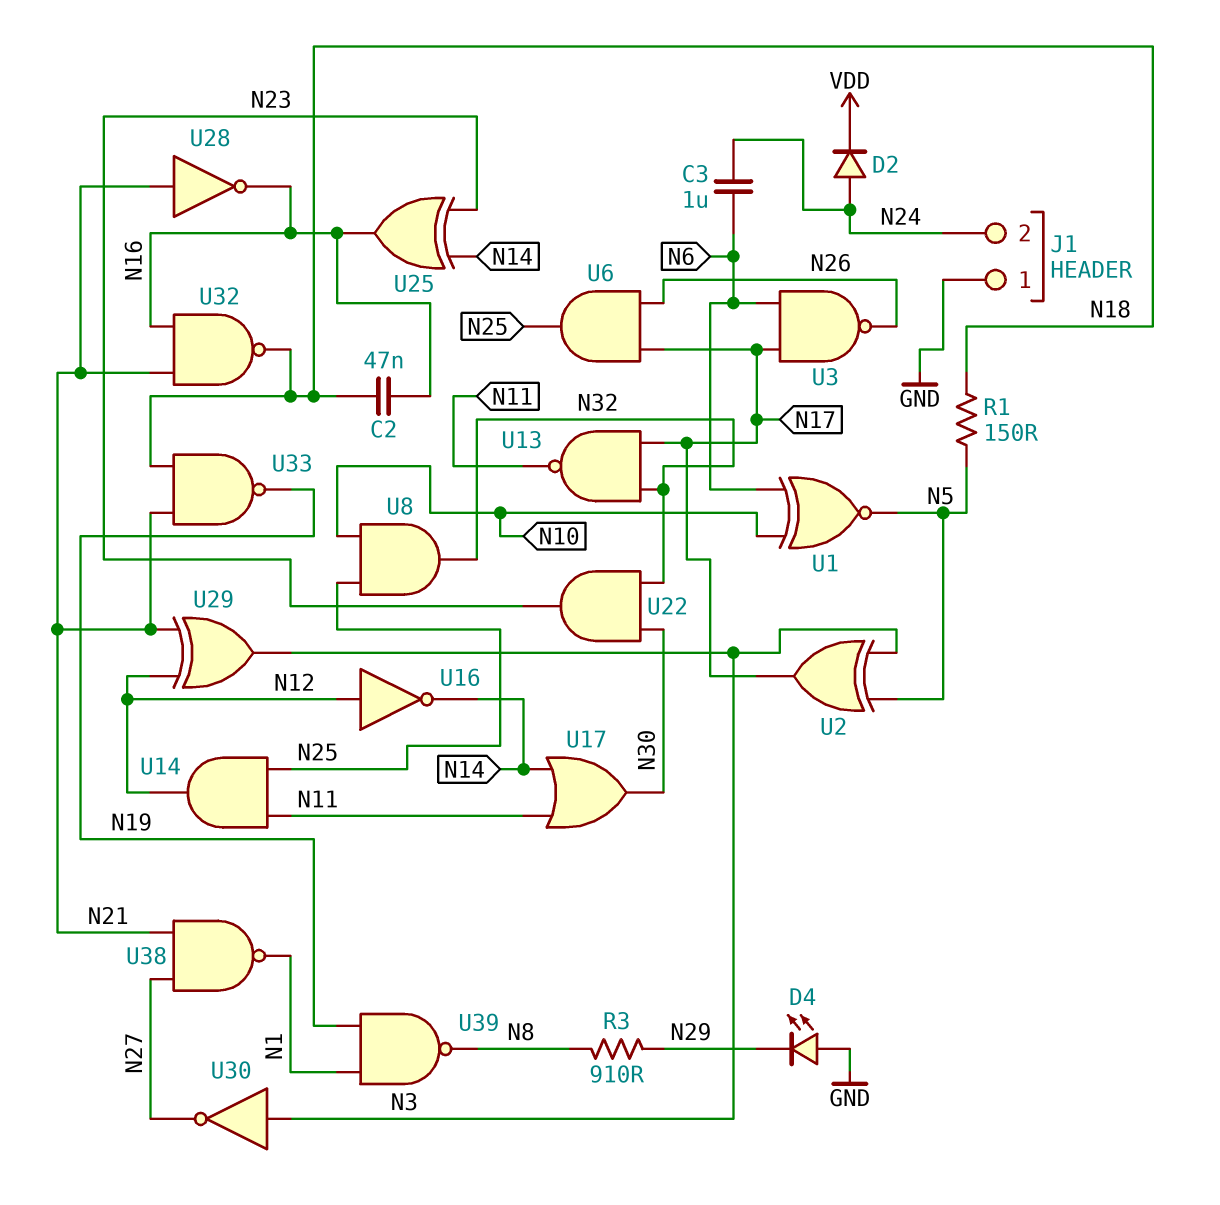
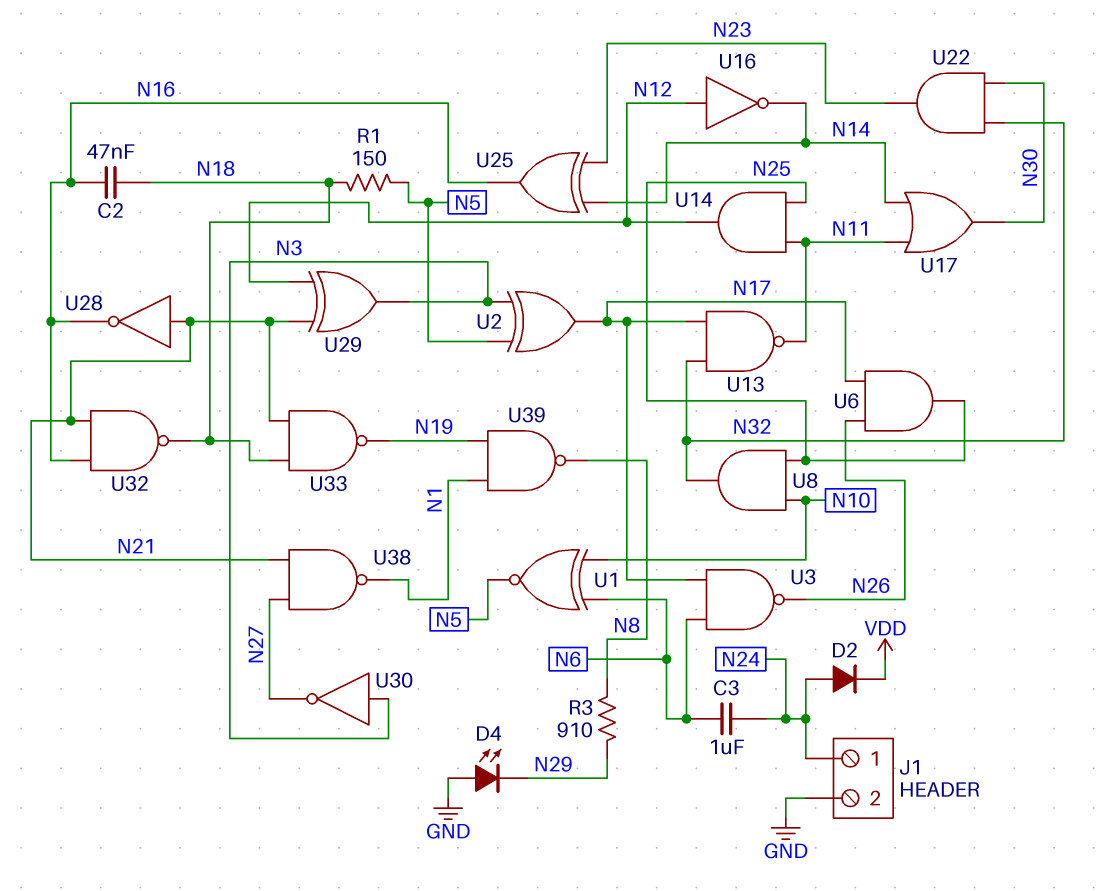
J1 pin 1: GND -> N24
J1 pin 2: N24 -> GND

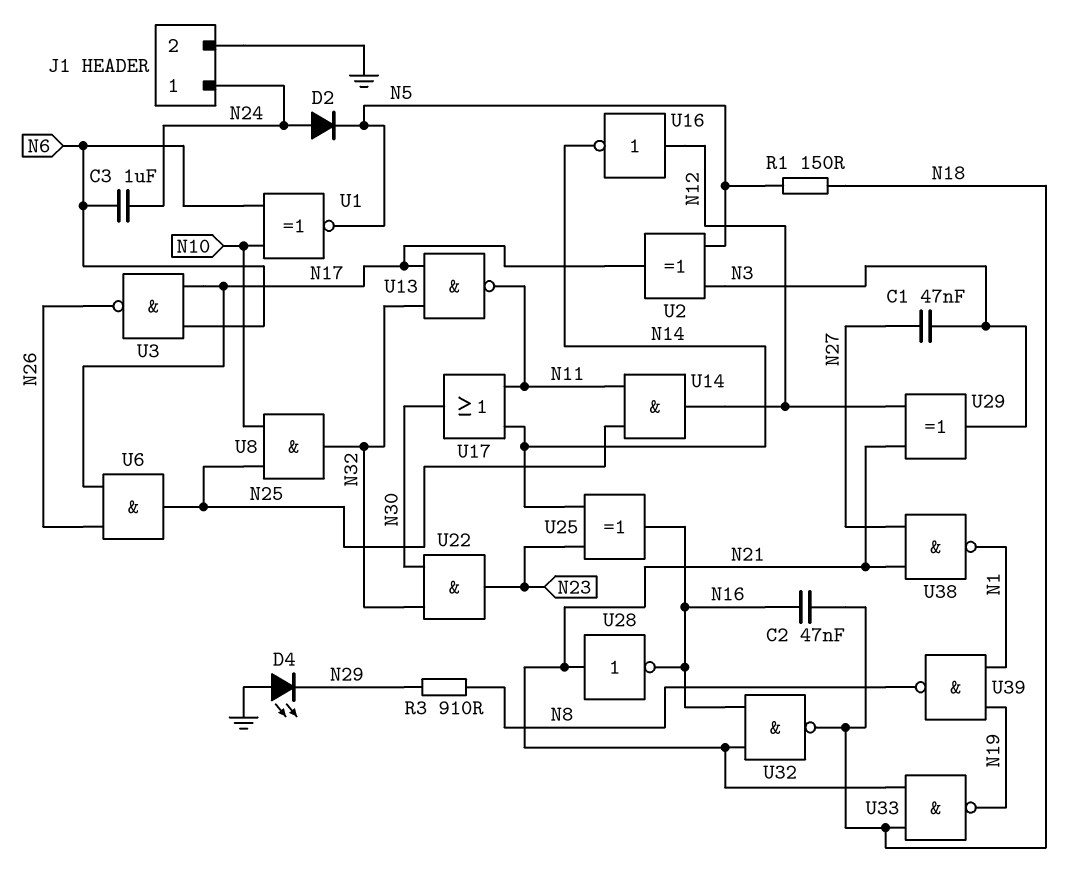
C1: none -> 47nF (N3, N27)
D2: diode (A N24, K VDD) -> diode (A N24, K N5)
U30: NOT (in N3, out N27) -> none

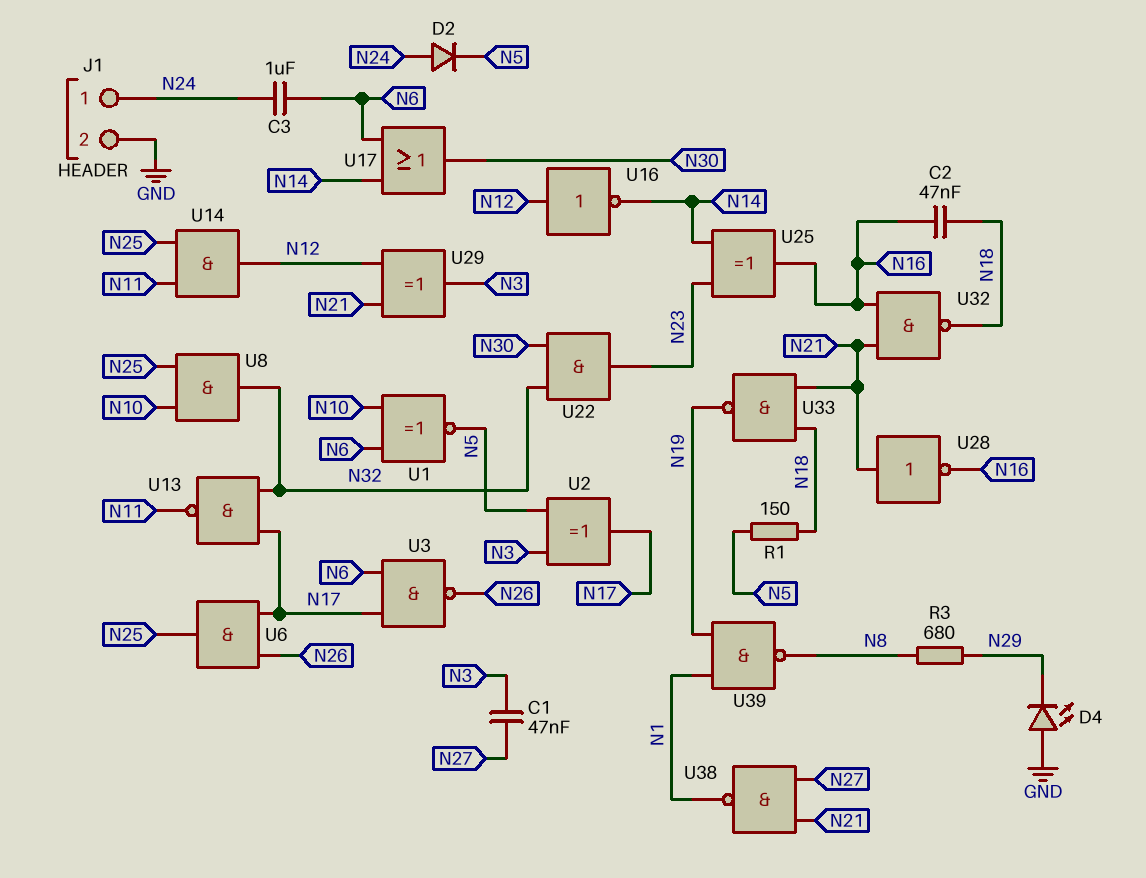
R3: 910 (N8, N29) -> 680 (N8, N29)
U17: OR (in N11, in N14, out N30) -> OR (in N6, in N14, out N30)

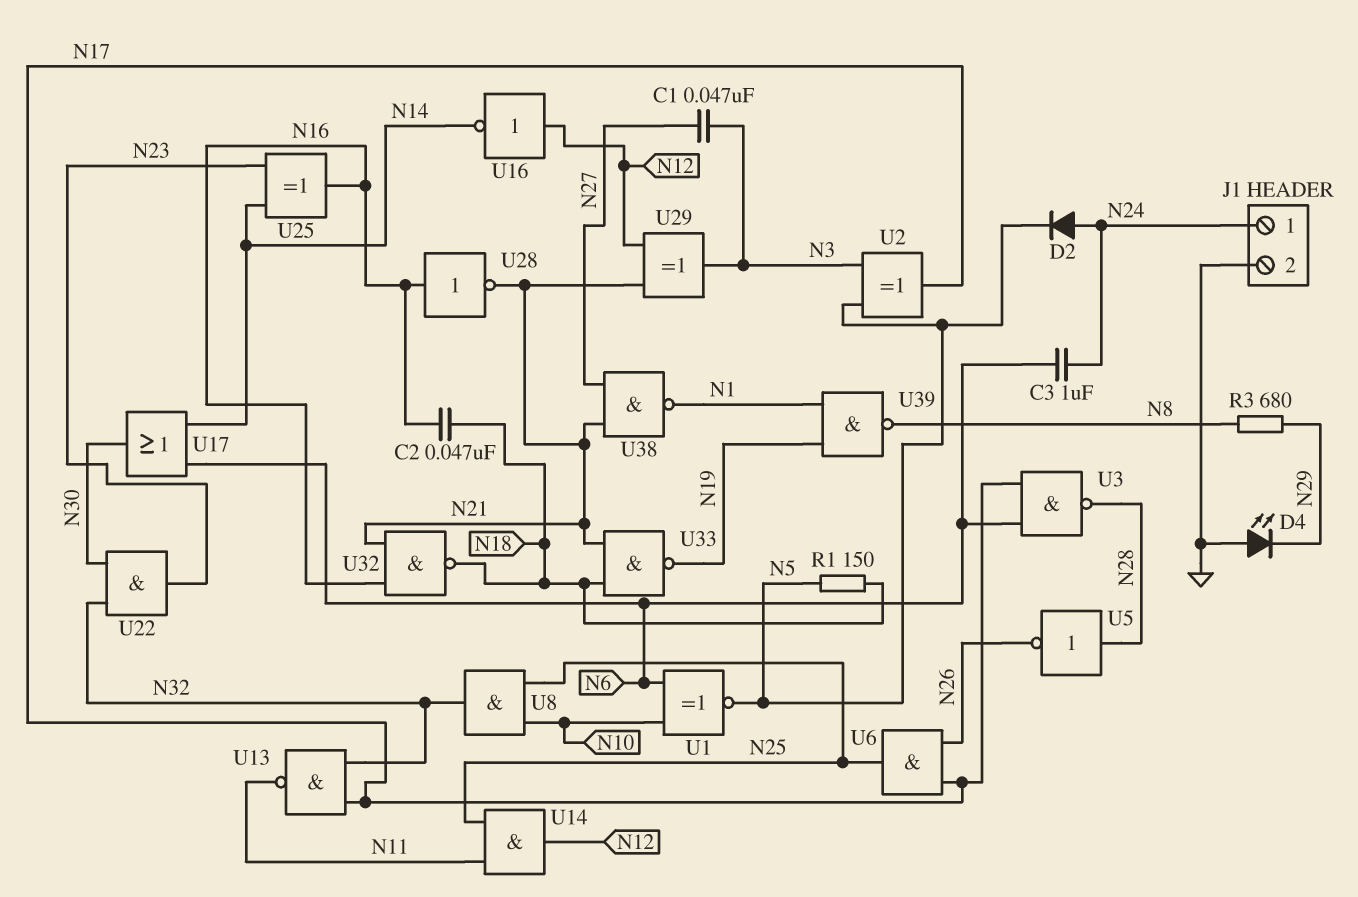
U3: NAND (in N6, in N17, out N26) -> NAND (in N6, in N17, out N28)
U5: none -> NOT (in N28, out N26)
U28: NOT (in N21, out N16) -> NOT (in N16, out N21)

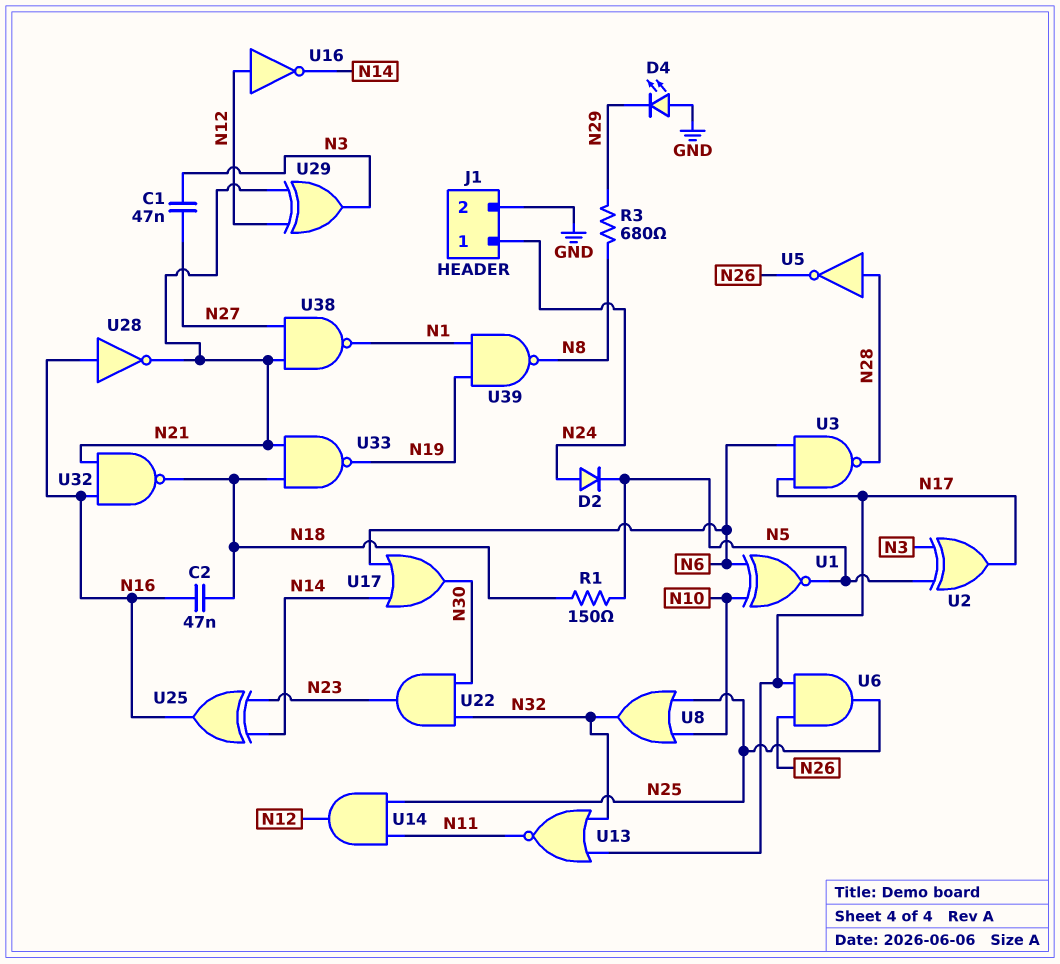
C3: 1uF (N6, N24) -> none
U8: AND (in N10, in N25, out N32) -> OR (in N10, in N25, out N32)
U13: NAND (in N17, in N32, out N11) -> NOR (in N17, in N32, out N11)

